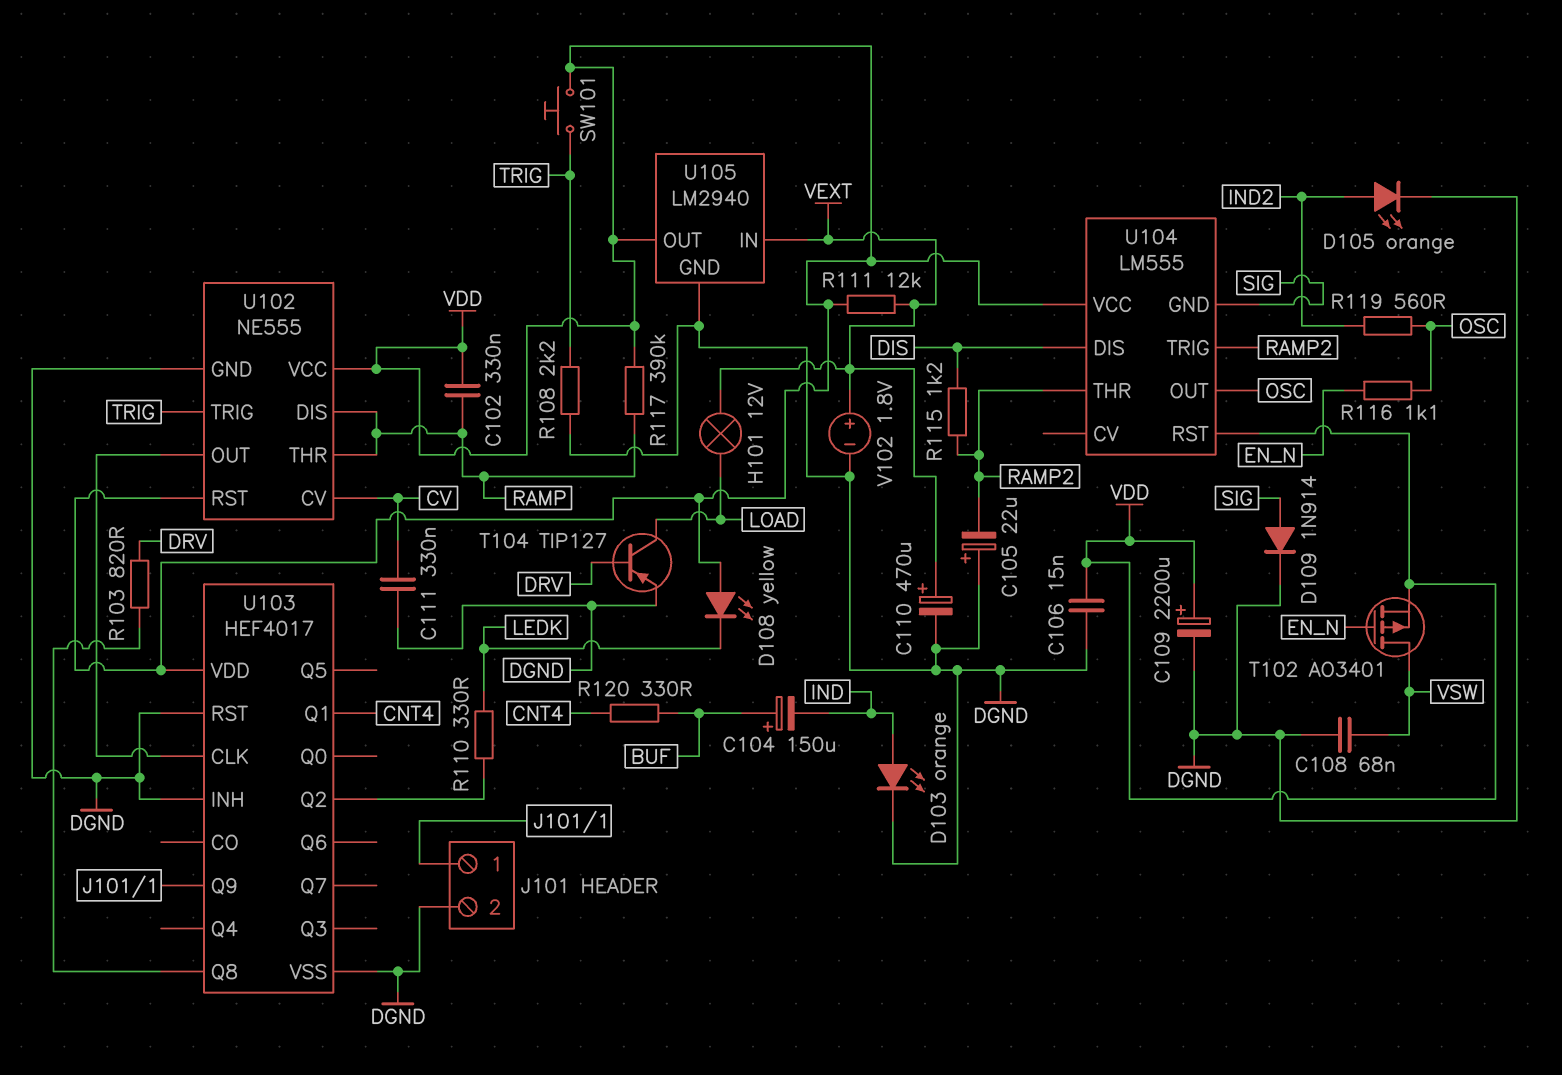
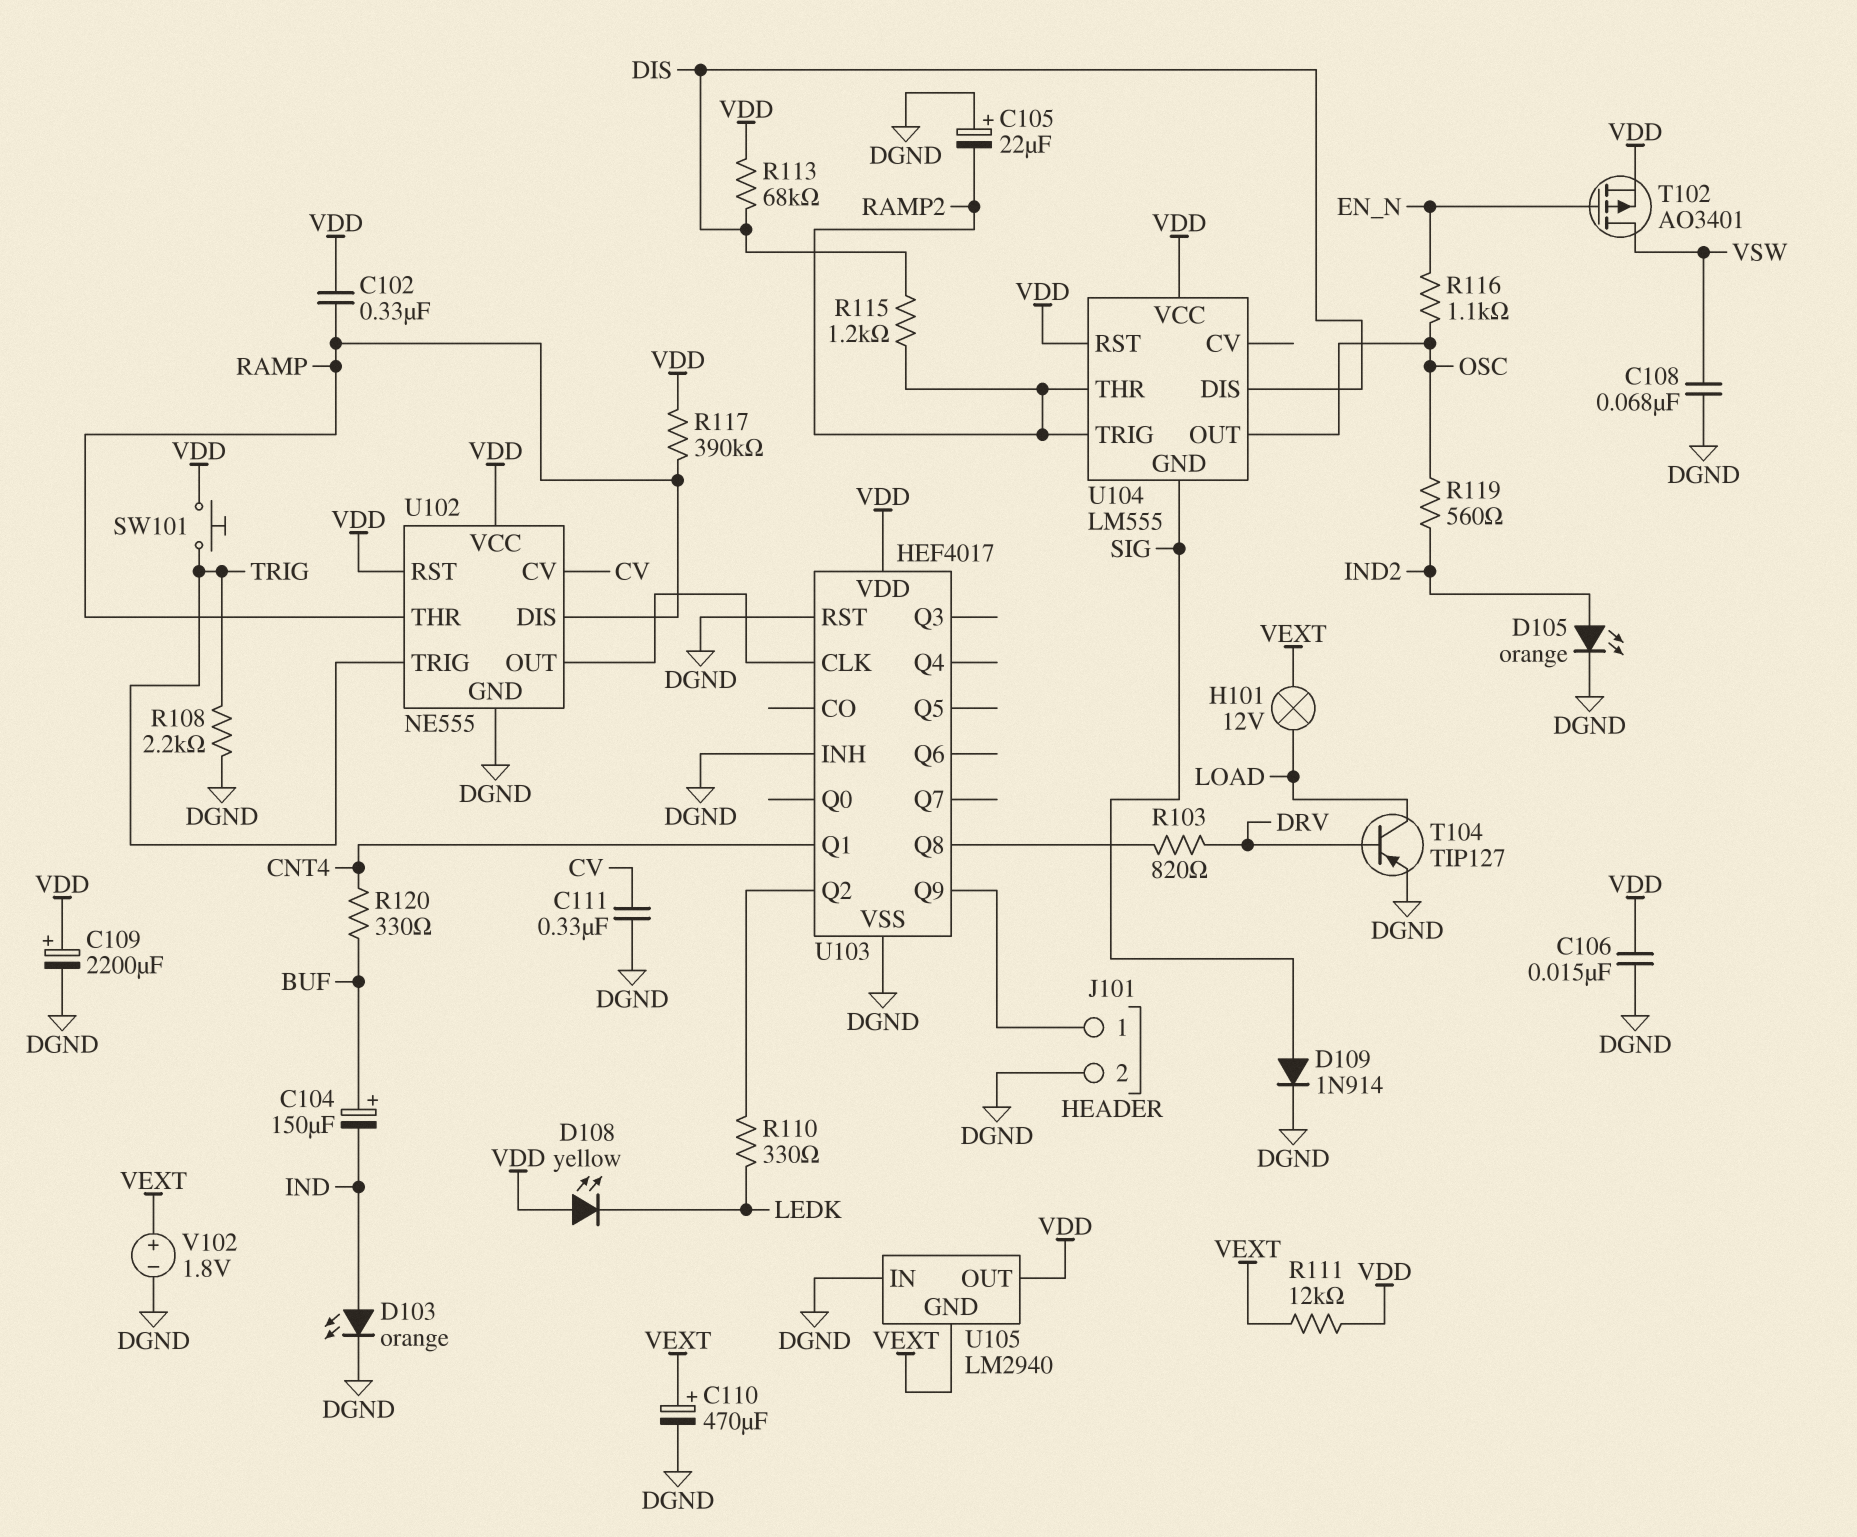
R113: none -> 68k (DIS, VDD)
U105 pin GND: DGND -> VEXT
U105 pin IN: VEXT -> DGND

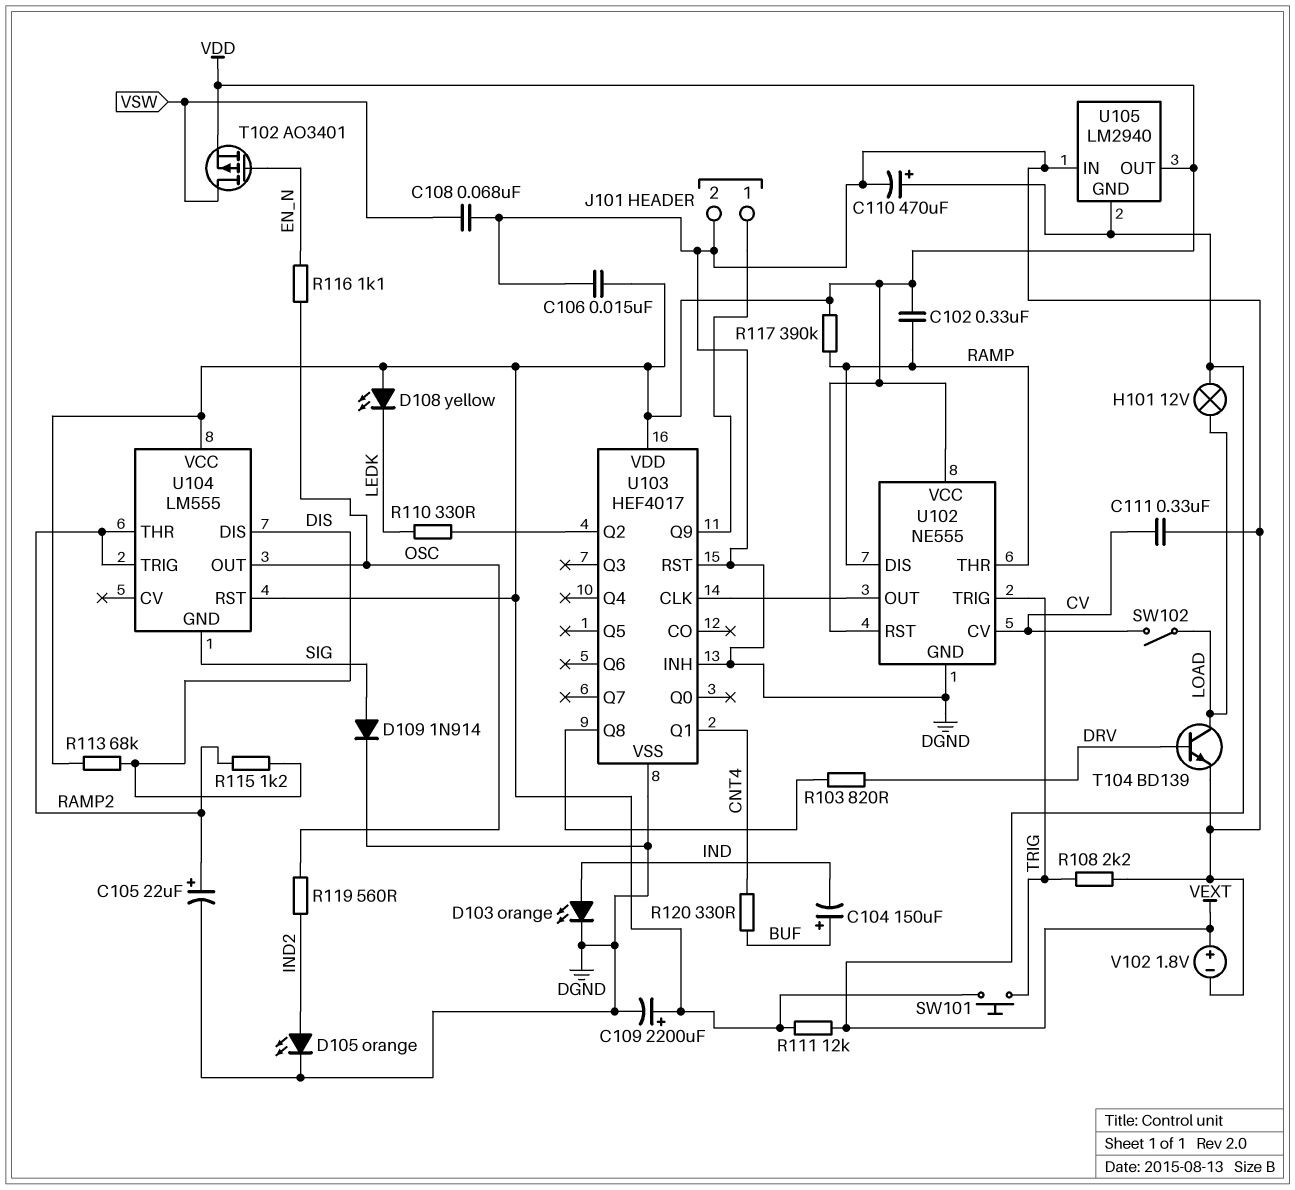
C105: 22uF (plus DGND, minus RAMP2) -> 22uF (plus RAMP2, minus DGND)
SW102: none -> switch (CV, LOAD)
T104: PNP TIP127 (B DRV, C LOAD, E DGND) -> NPN BD139 (B DRV, C LOAD, E DGND)

